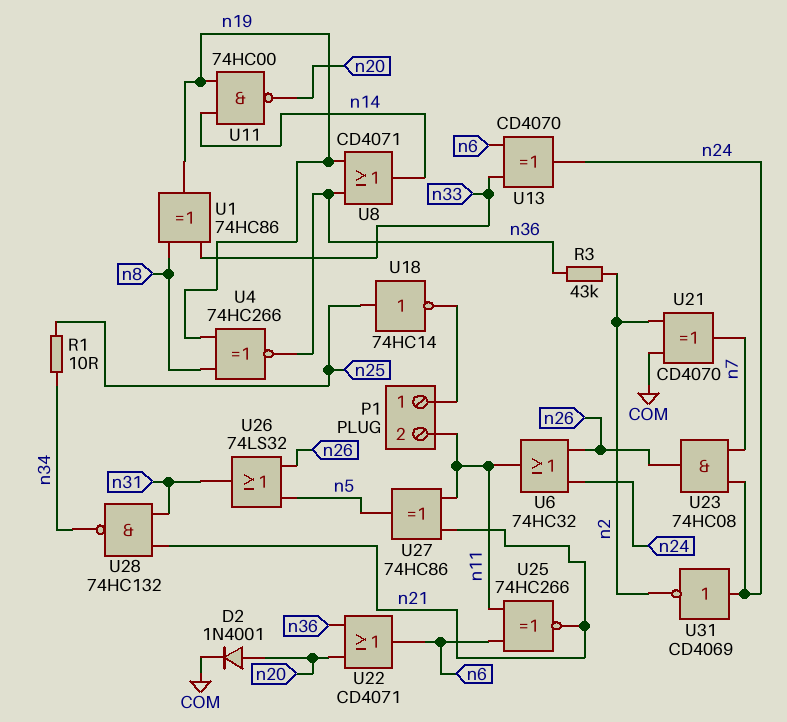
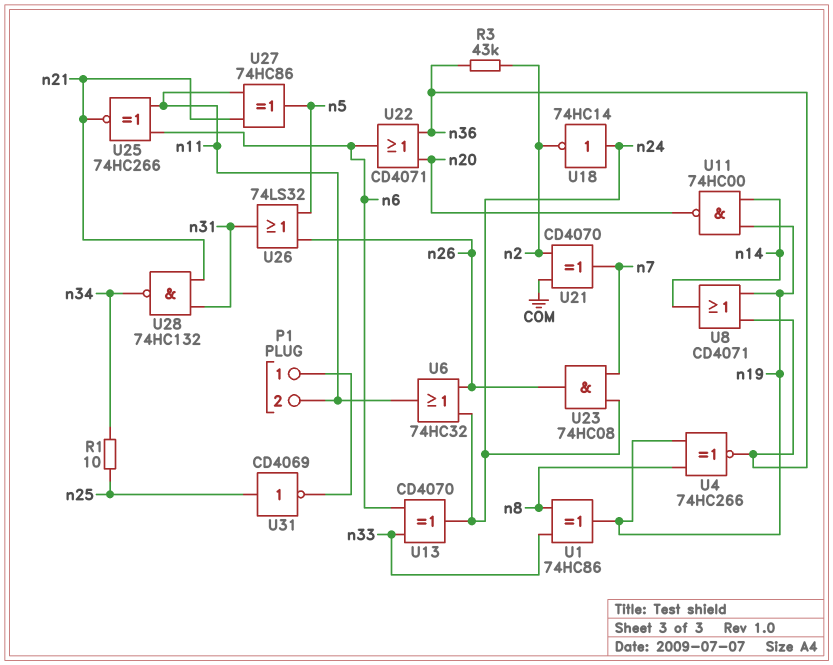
D2: diode 1N4001 (A n20, K COM) -> none
U18: NOT 74HC14 (in n25, out P1/1) -> NOT 74HC14 (in n24, out n2)
U31: NOT CD4069 (in n24, out n2) -> NOT CD4069 (in n25, out P1/1)

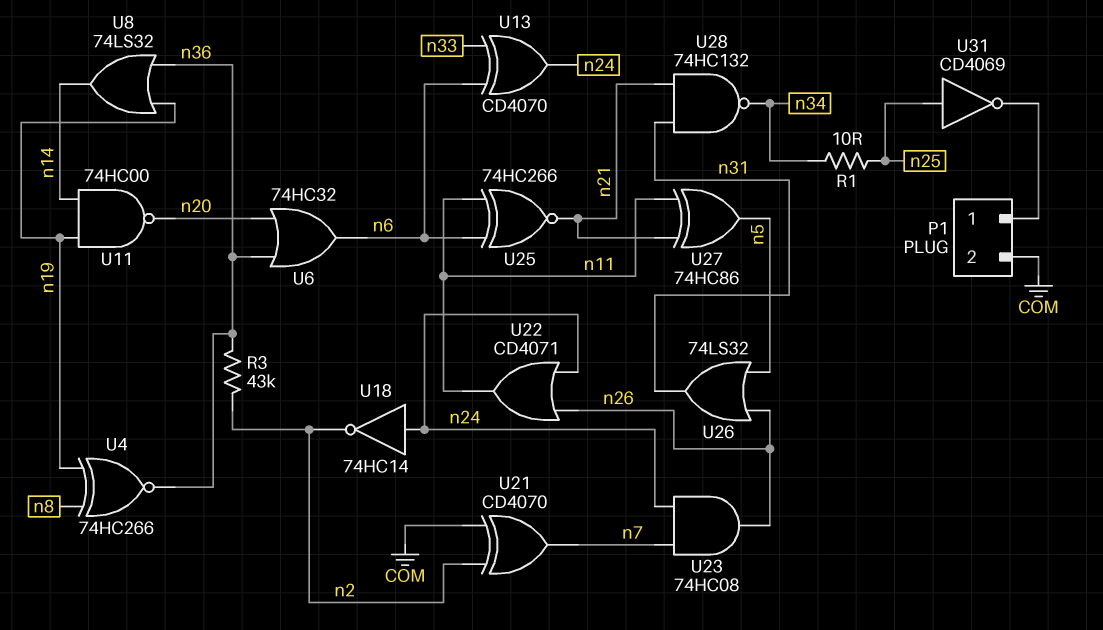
P1 pin 2: n11 -> COM
U1: XOR 74HC86 (in n8, in n33, out n19) -> none
U6: OR 74HC32 (in n24, in n26, out n11) -> OR 74HC32 (in n20, in n36, out n6)
U8: OR CD4071 (in n19, in n36, out n14) -> OR 74LS32 (in n19, in n36, out n14)
U22: OR CD4071 (in n20, in n36, out n6) -> OR CD4071 (in n24, in n26, out n11)

